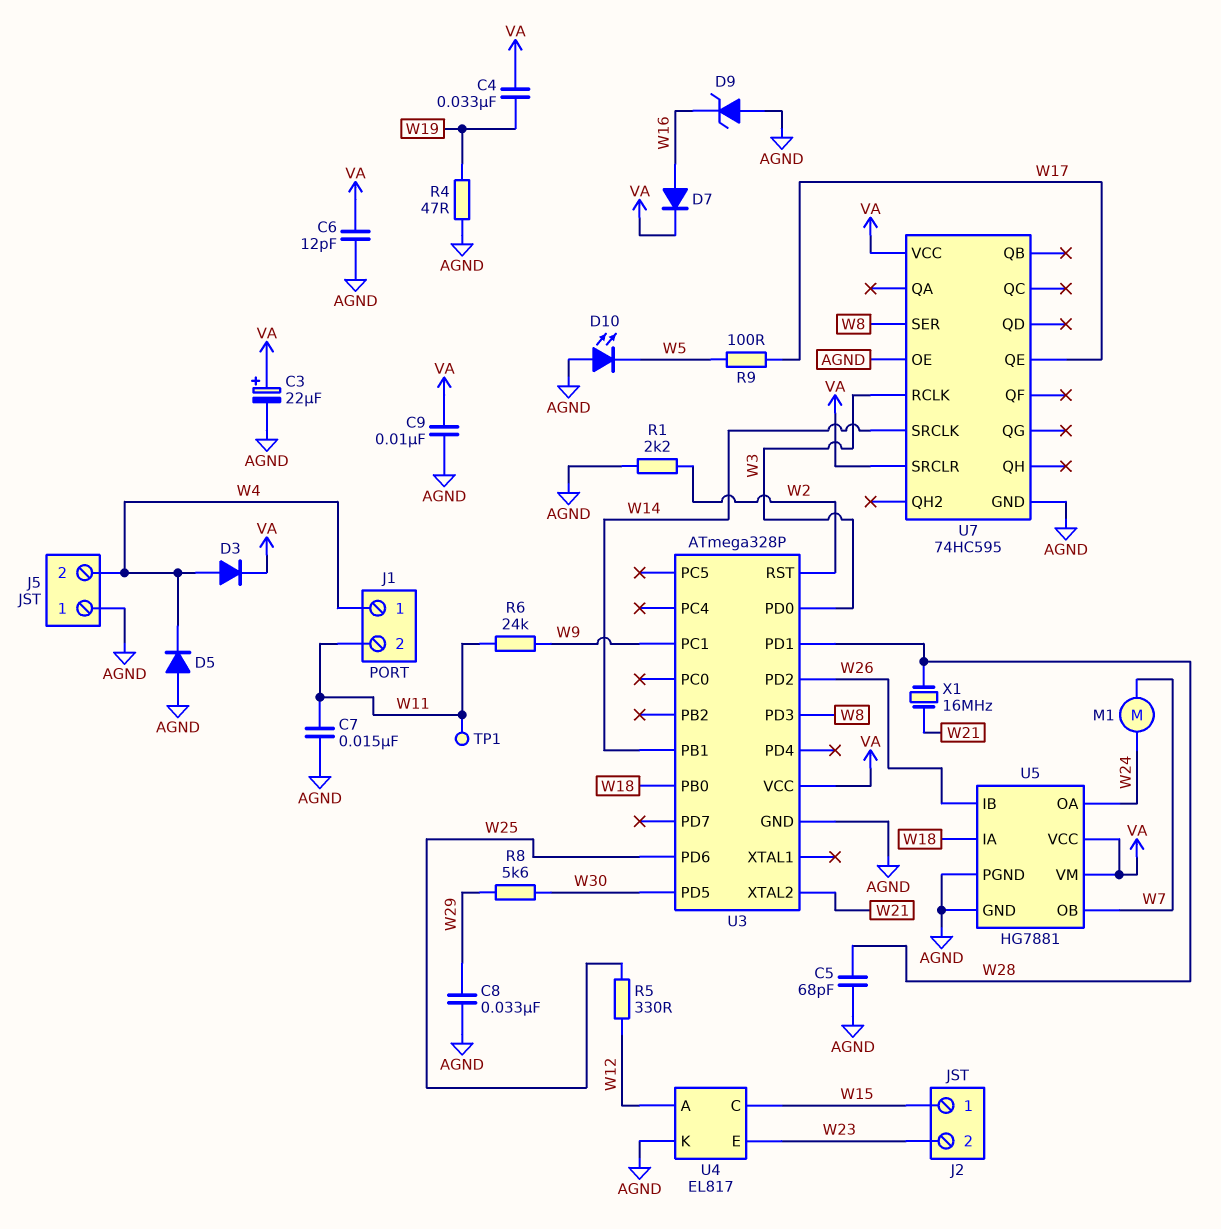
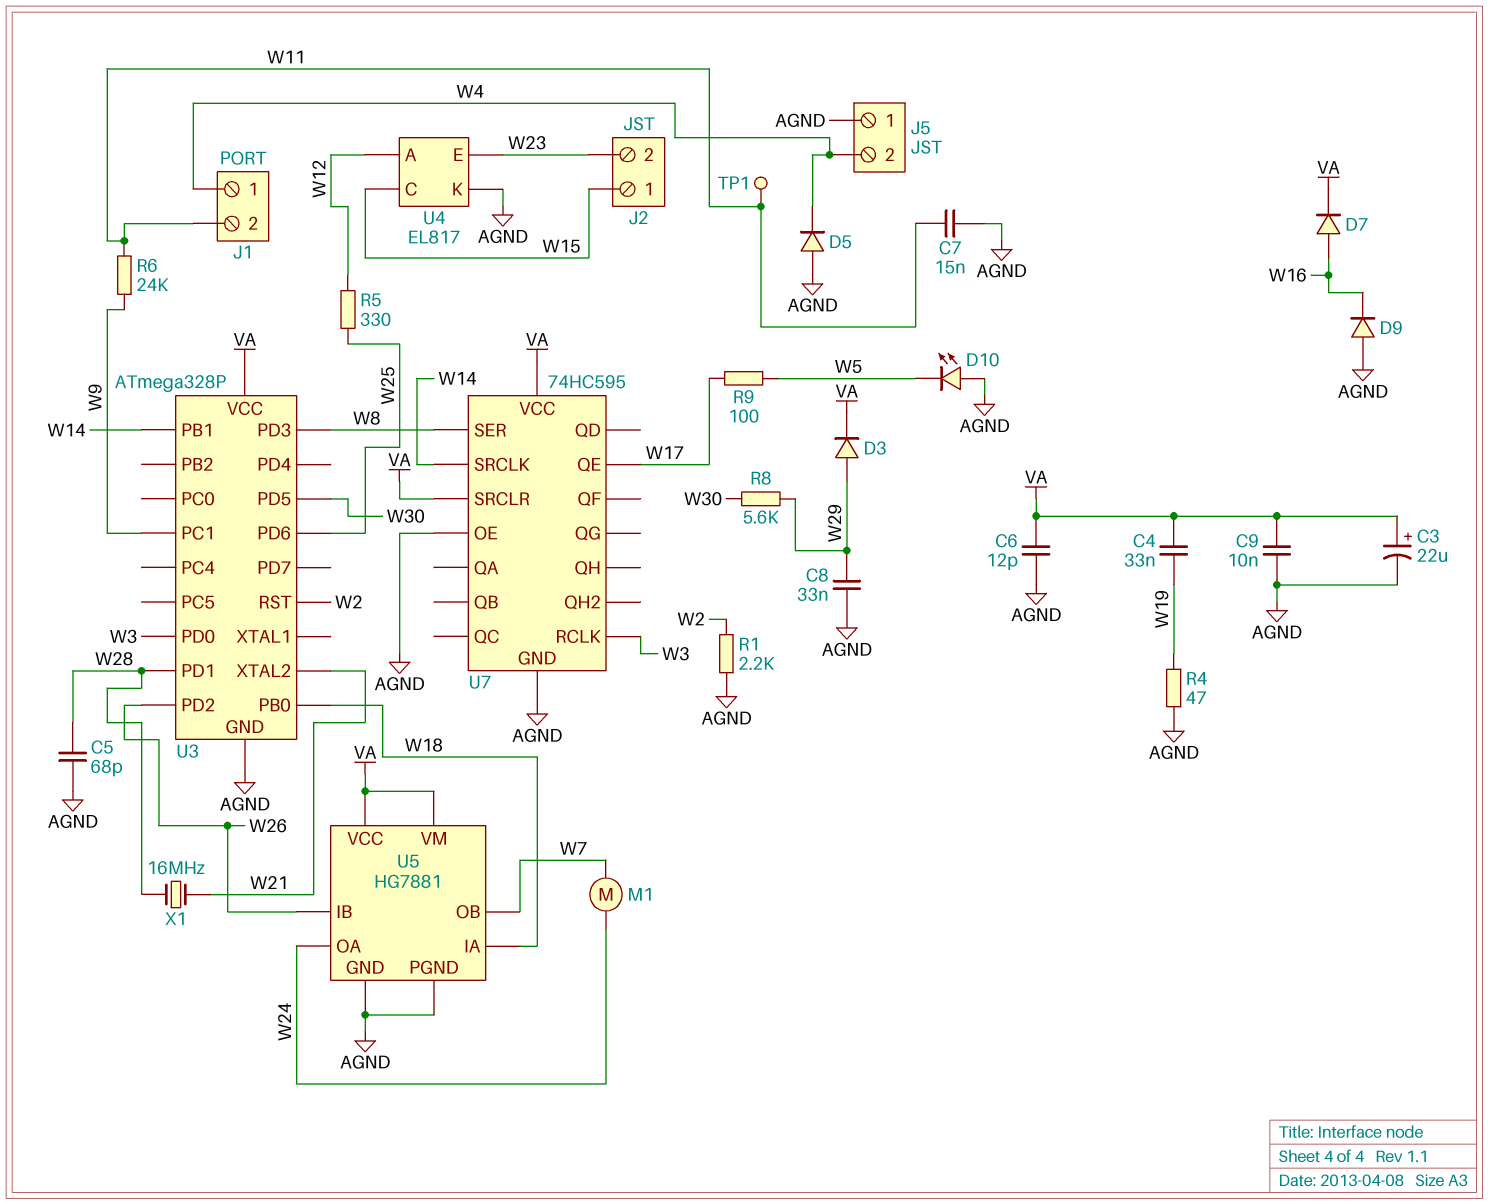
D3: diode (A W4, K VA) -> diode (A W29, K VA)
D9: zener (A AGND, K W16) -> diode (A AGND, K W16)

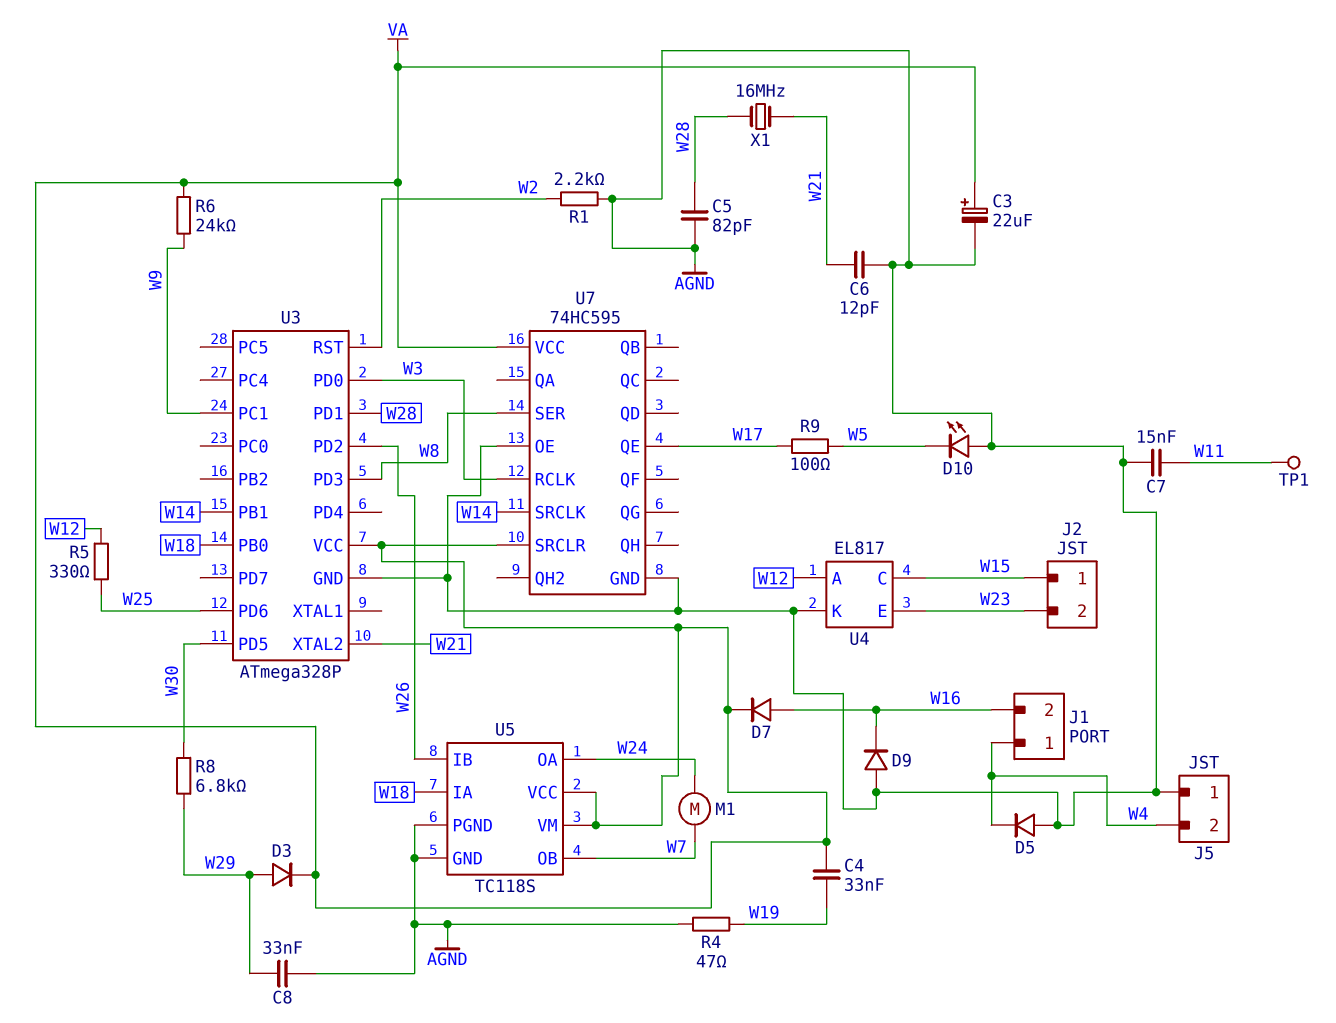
C5: 68pF (AGND, W28) -> 82pF (AGND, W28)
C6: 12pF (AGND, VA) -> 12pF (AGND, W21)
C9: 10nF (AGND, VA) -> none
J1 pin 2: W11 -> W16
R6: 24k (W9, W11) -> 24k (VA, W9)
R8: 5.6k (W29, W30) -> 6.8k (W29, W30)
U5: HG7881 -> TC118S

